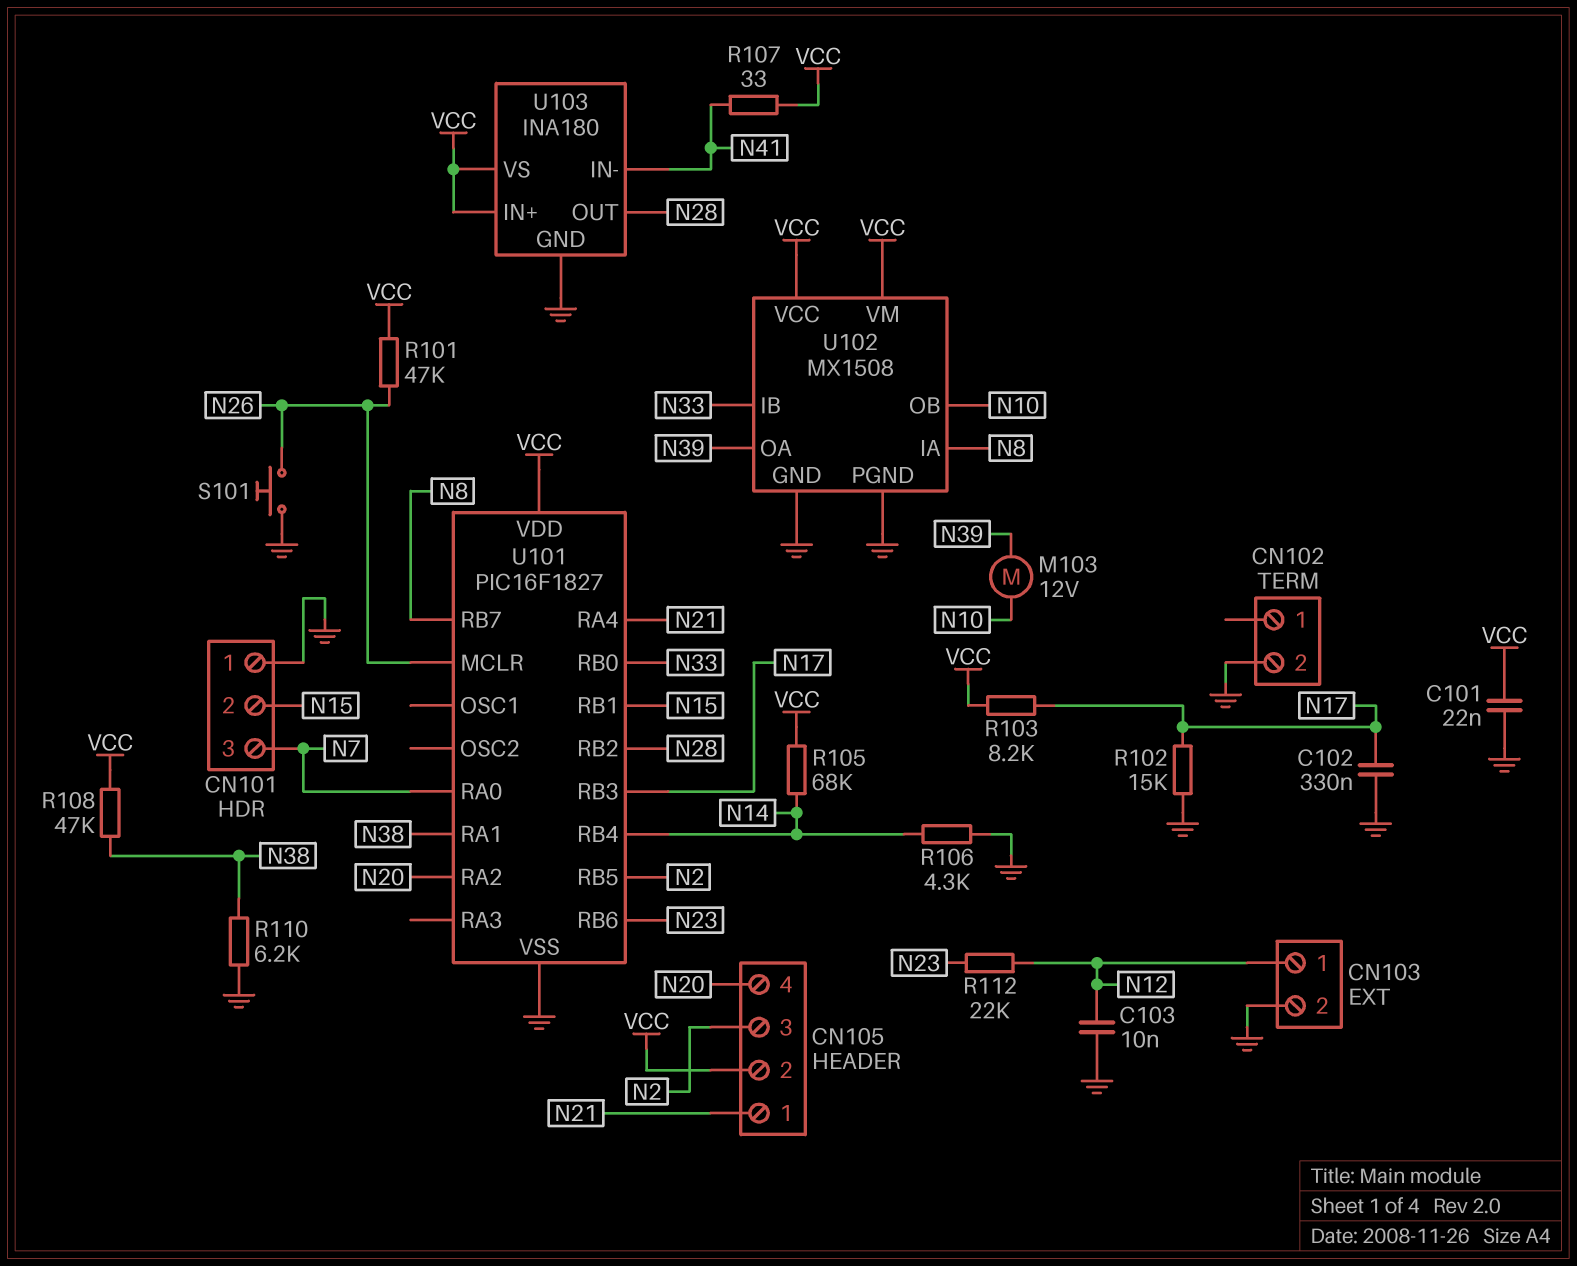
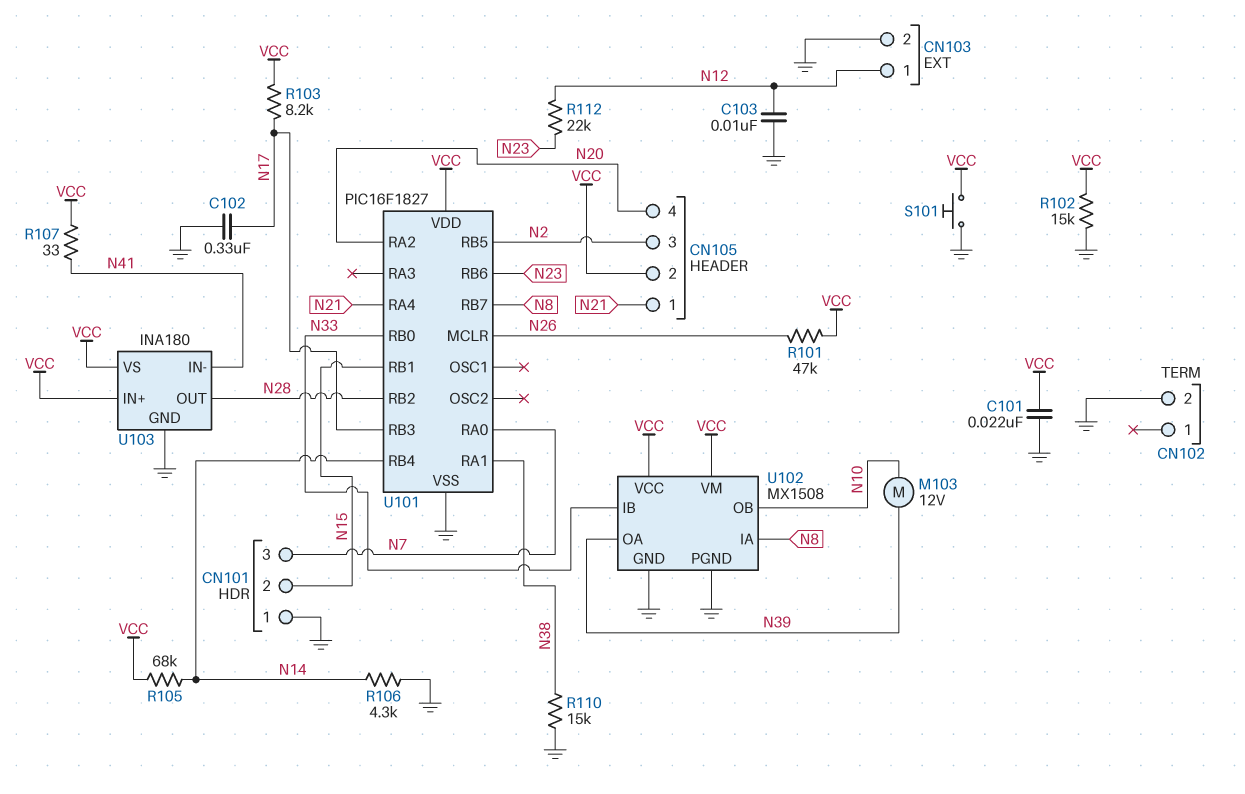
R102: 15k (GND, N17) -> 15k (GND, VCC)
R108: 47k (N38, VCC) -> none
R110: 6.2k (GND, N38) -> 15k (GND, N38)
S101: button (GND, N26) -> button (GND, VCC)

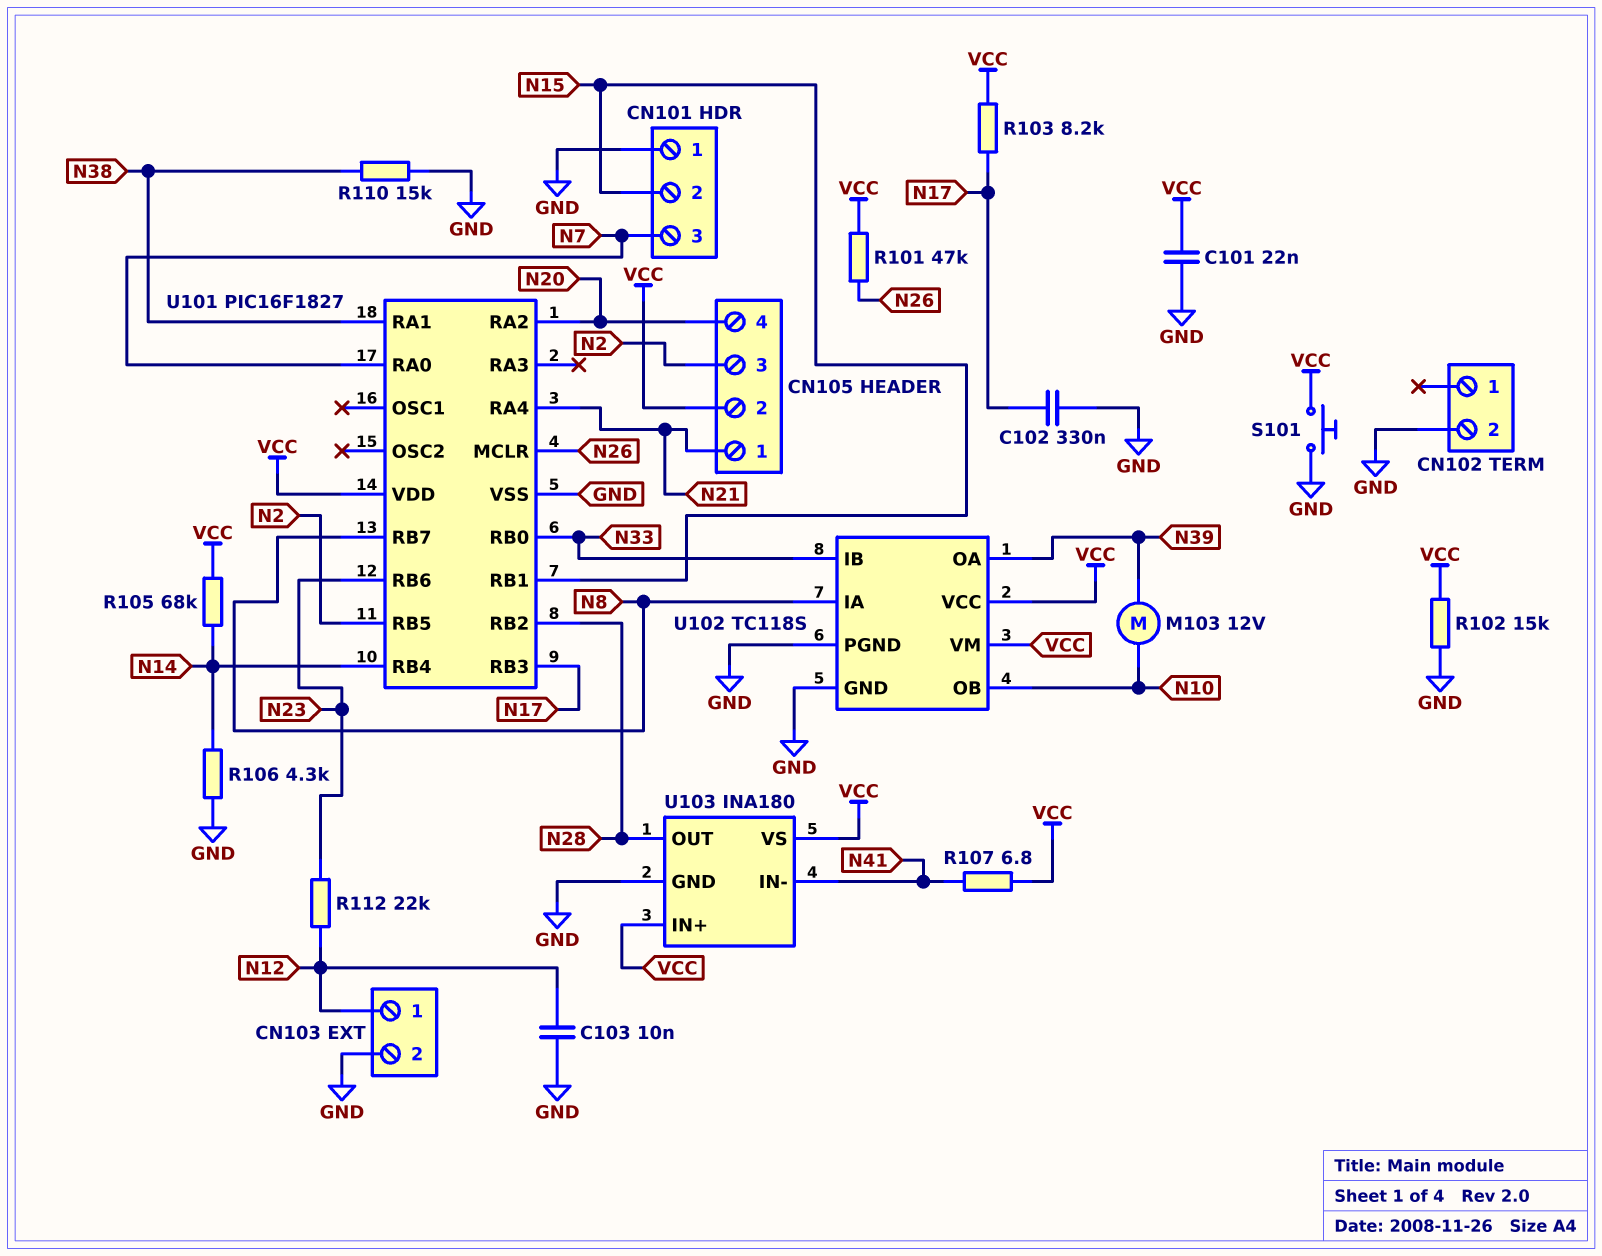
R107: 33 (N41, VCC) -> 6.8 (N41, VCC)
U102: MX1508 -> TC118S

